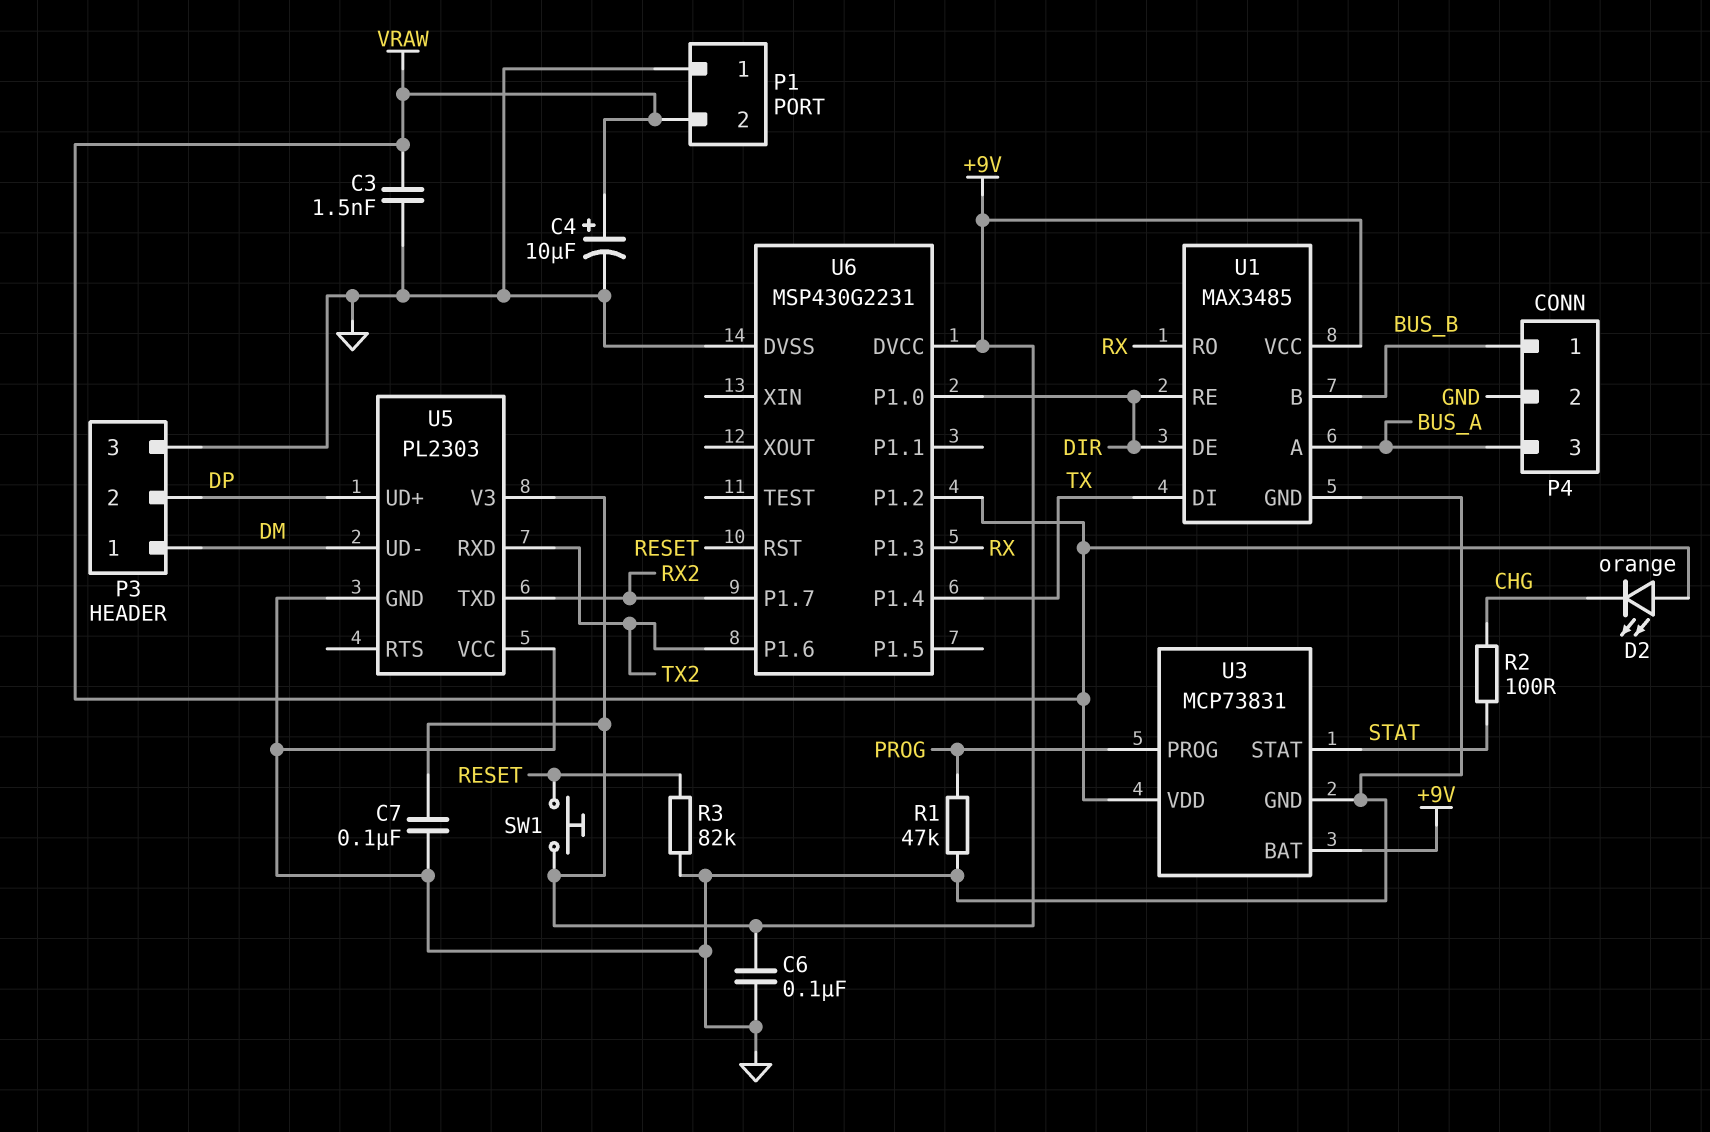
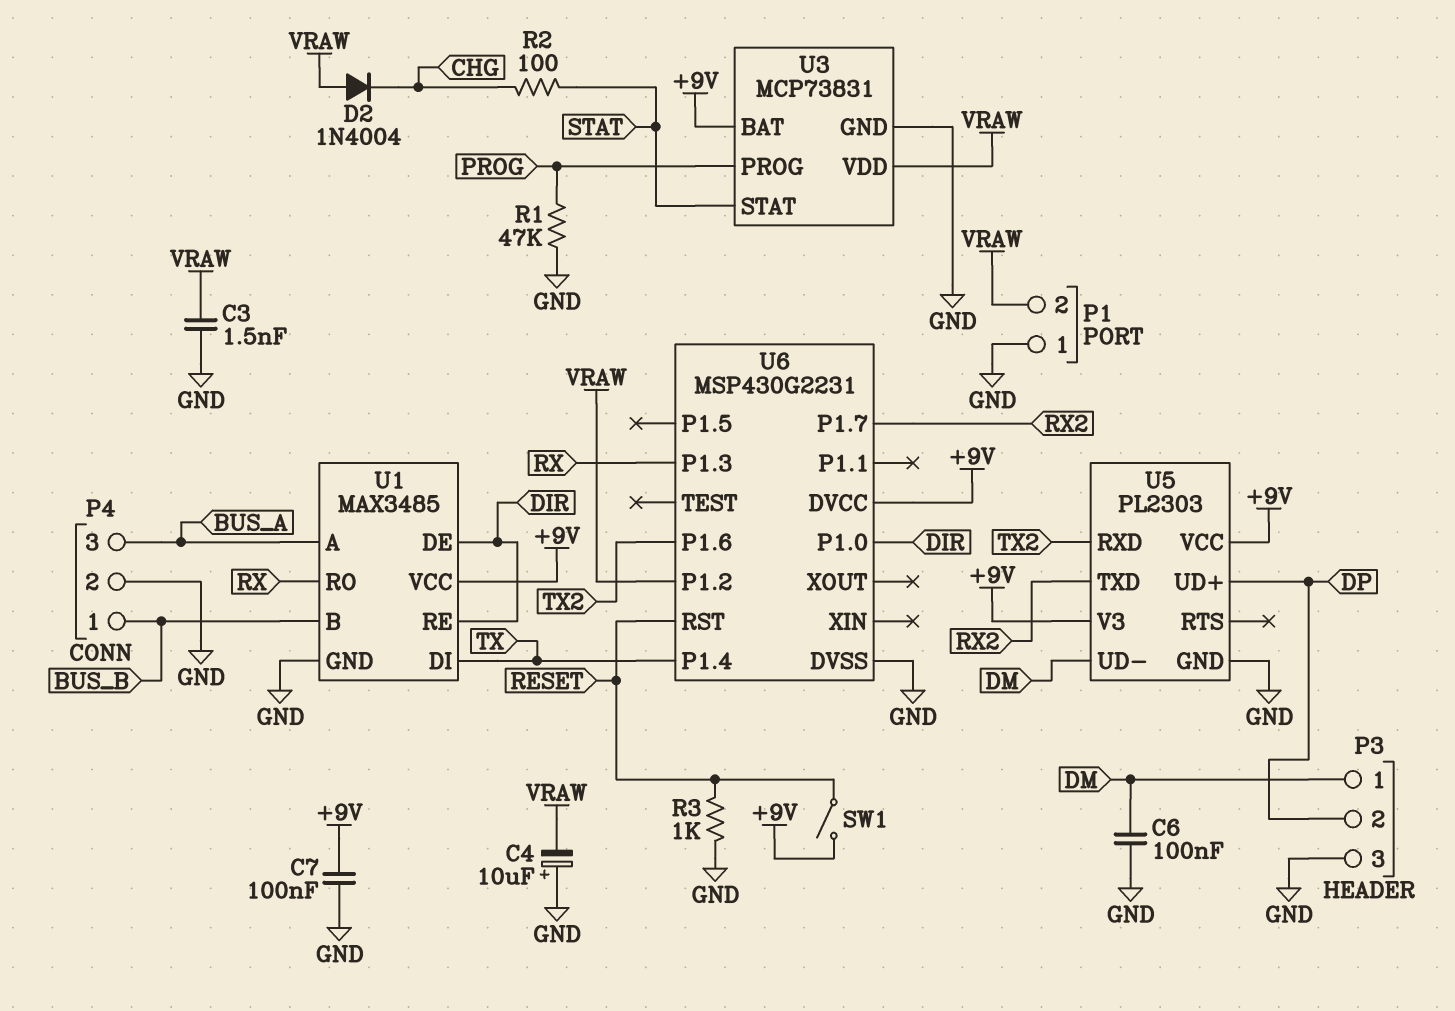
C4: 10uF (plus VRAW, minus GND) -> 10uF (plus GND, minus VRAW)
C6: 100nF (+9V, GND) -> 100nF (DM, GND)
D2: LED orange (A VRAW, K CHG) -> diode 1N4004 (A VRAW, K CHG)
R3: 82k (GND, RESET) -> 1k (GND, RESET)
SW1: button (+9V, RESET) -> switch (+9V, RESET)
U5 pin VCC: GND -> +9V

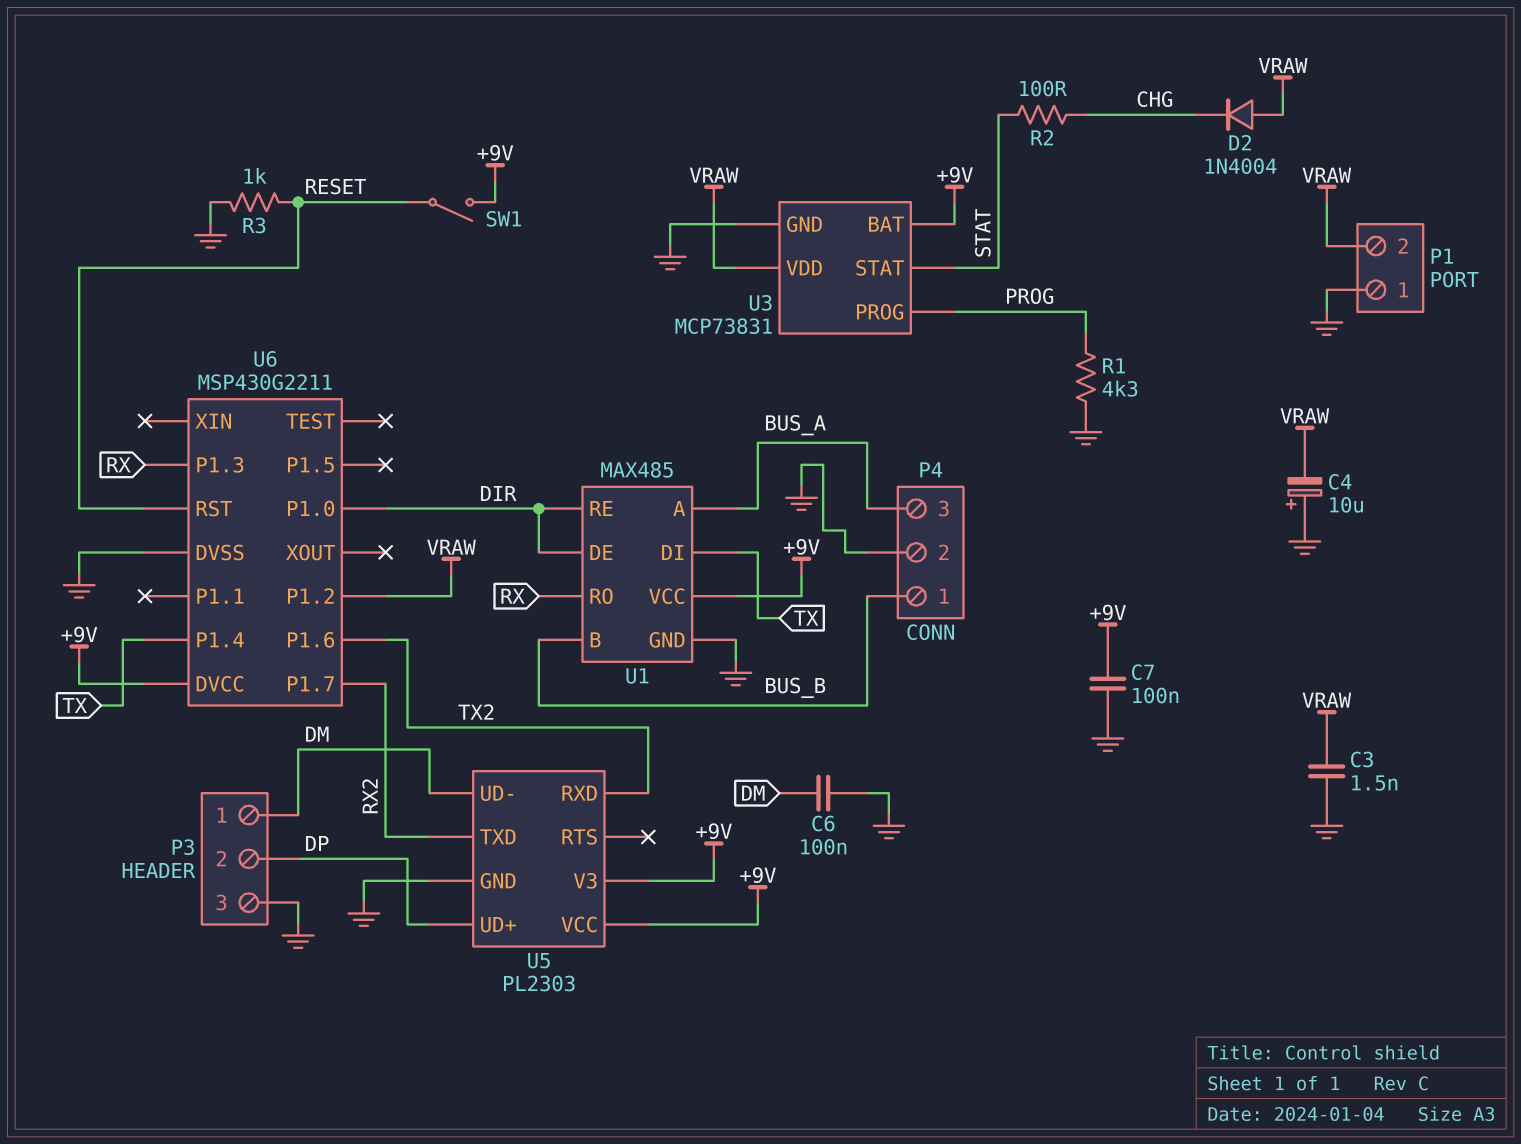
R1: 47k (GND, PROG) -> 4.3k (GND, PROG)
U1: MAX3485 -> MAX485
U6: MSP430G2231 -> MSP430G2211

